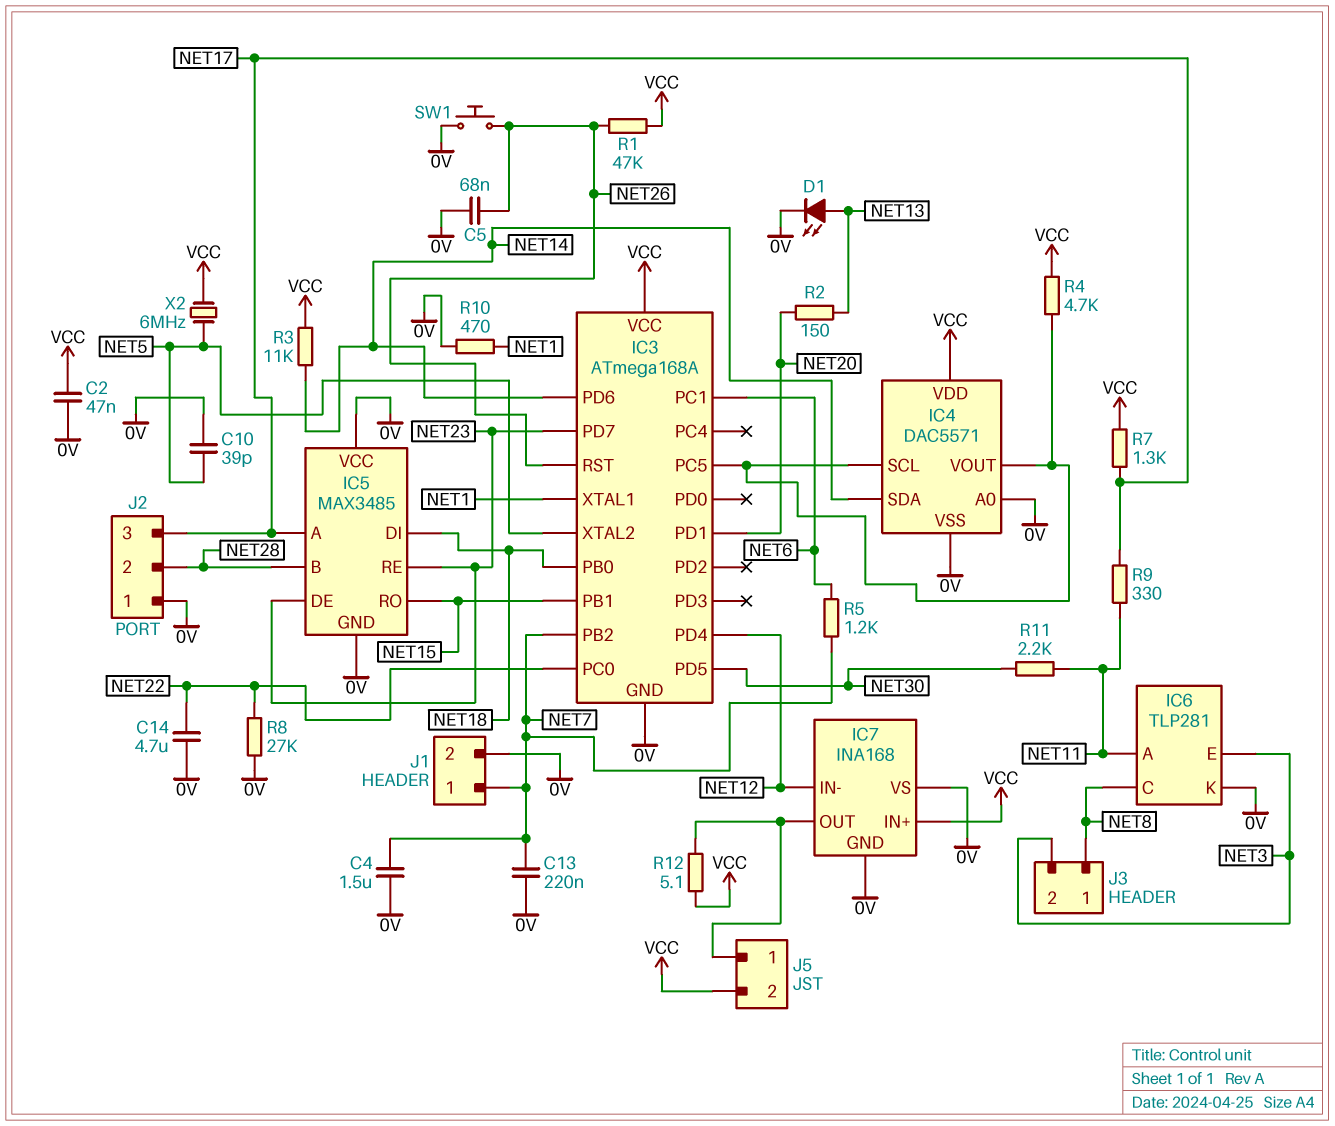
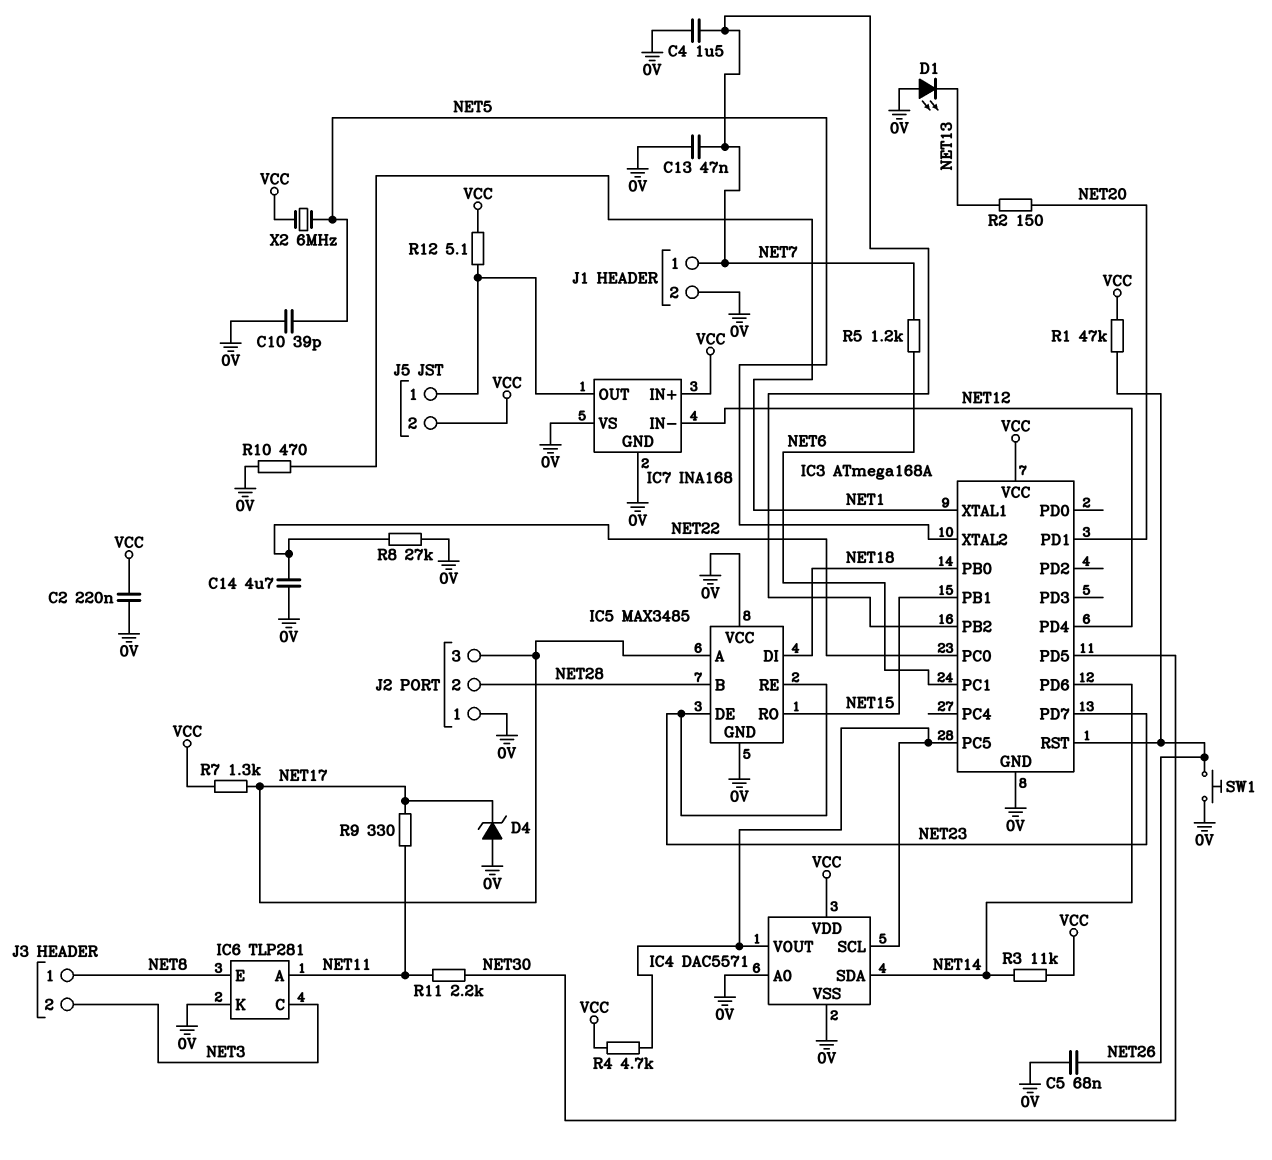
C2: 47nF (0V, VCC) -> 220nF (0V, VCC)
C13: 220nF (0V, NET7) -> 47nF (0V, NET7)
D1: LED (A NET13, K 0V) -> LED (A 0V, K NET13)
D4: none -> zener (A 0V, K NET17)
IC6 pin C: NET8 -> NET3
IC6 pin E: NET3 -> NET8

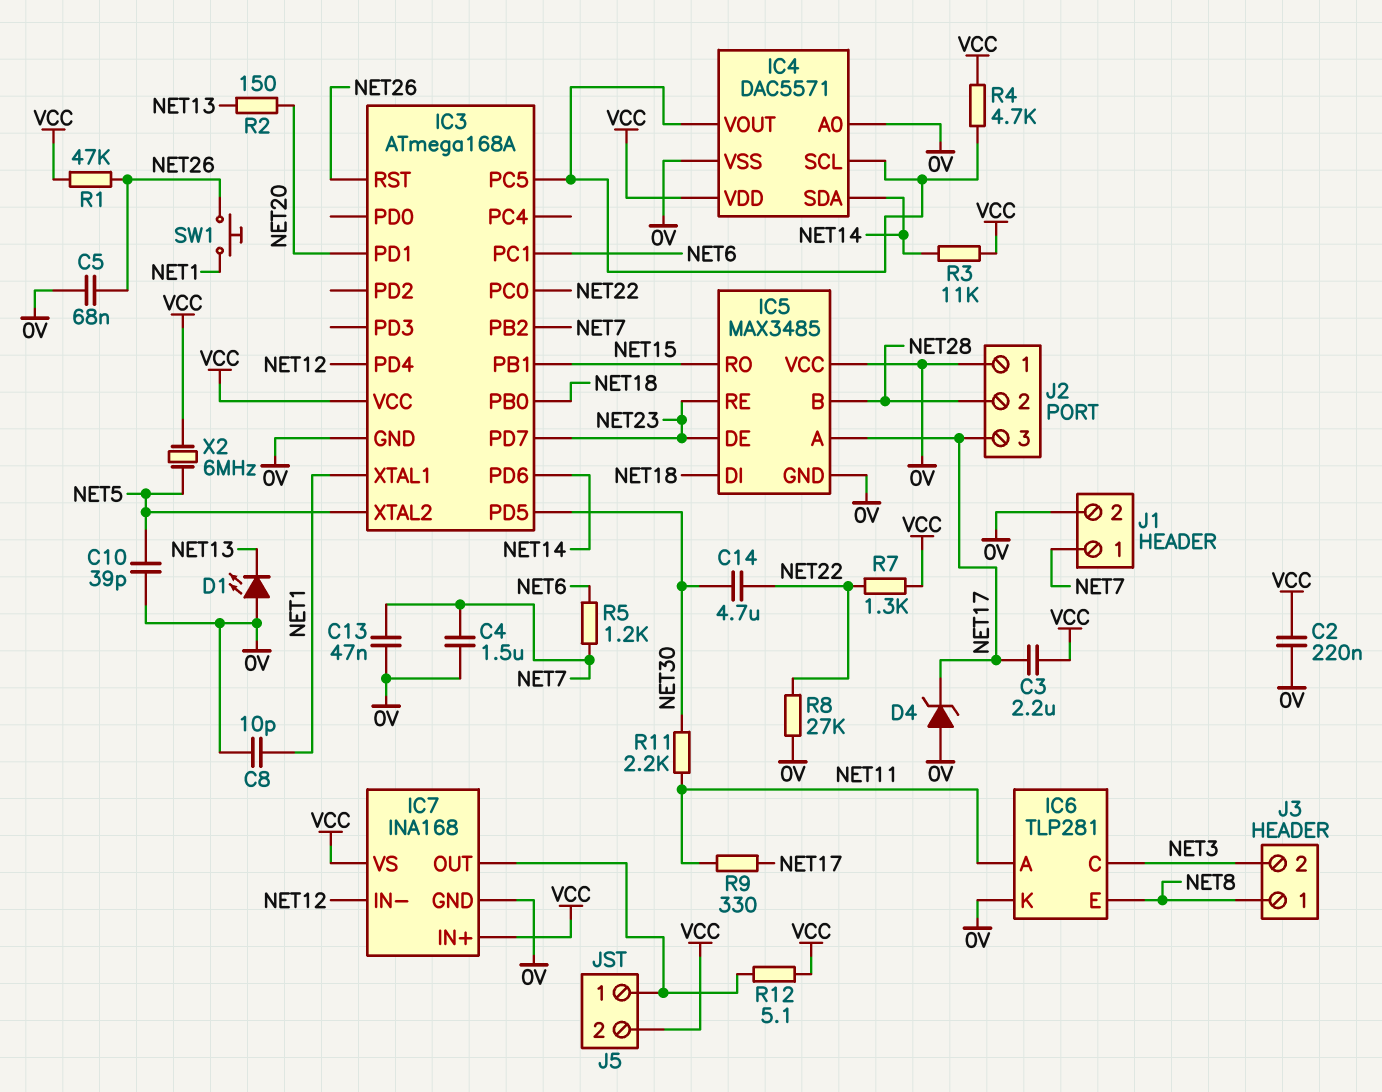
C3: none -> 2.2uF (NET17, VCC)
C8: none -> 10pF (0V, NET1)
C14: 4.7uF (0V, NET22) -> 4.7uF (NET22, NET30)
IC7 pin VS: 0V -> VCC
R7: 1.3k (NET17, VCC) -> 1.3k (NET22, VCC)
R10: 470 (0V, NET1) -> none
SW1: button (0V, NET26) -> button (NET1, NET26)

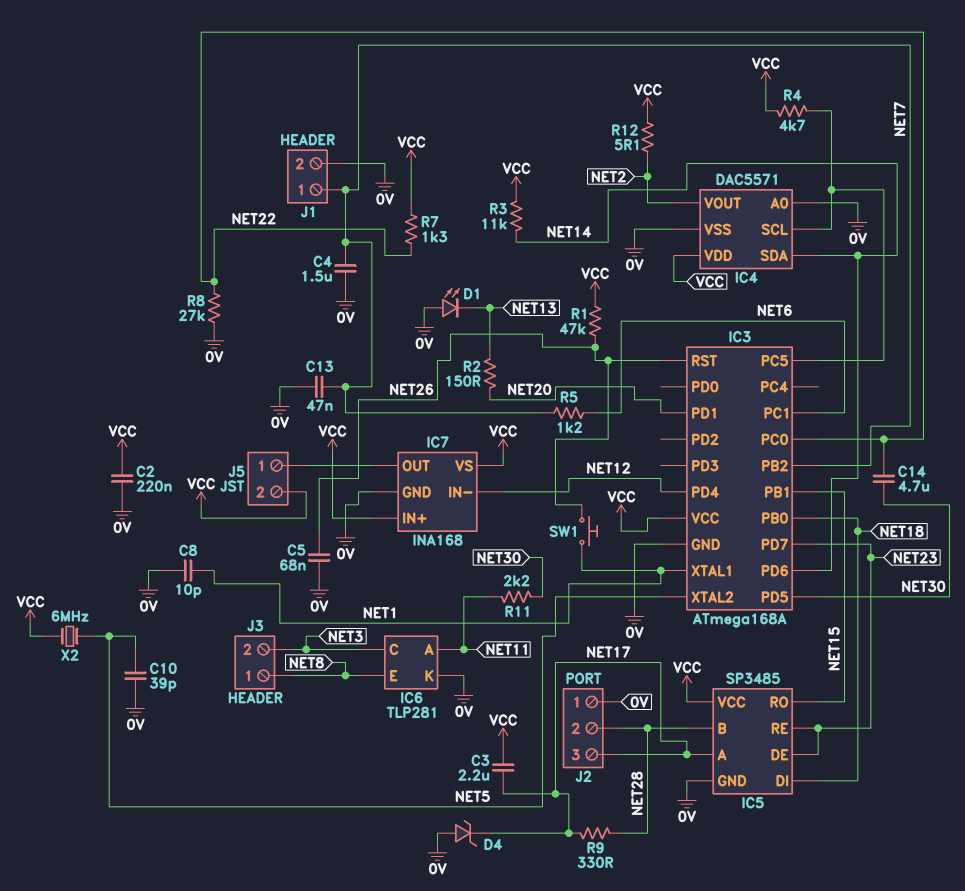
IC4 pin VOUT: IC3/PC5 -> NET2
IC5: MAX3485 -> SP3485
IC5 pin VCC: 0V -> VCC
R9: 330 (NET11, NET17) -> 330 (NET17, NET28)
R12: 5.1 (IC7/OUT, VCC) -> 5.1 (NET2, VCC)

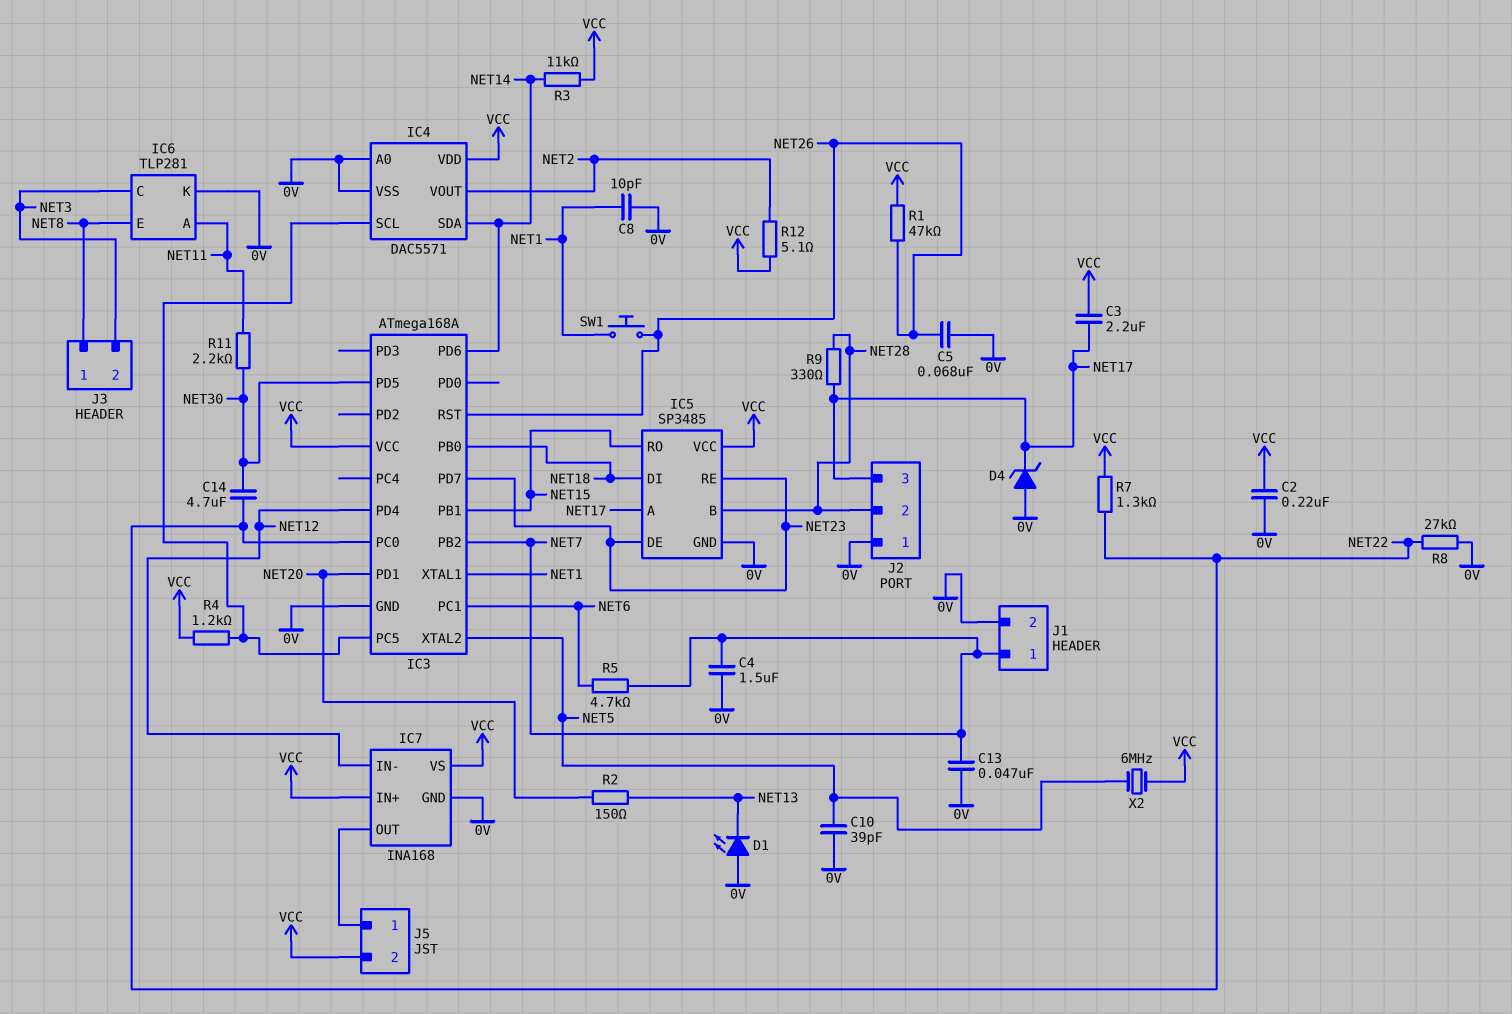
R4: 4.7k (IC3/PC5, VCC) -> 1.2k (IC3/PC5, VCC)
R5: 1.2k (NET6, NET7) -> 4.7k (NET6, NET7)

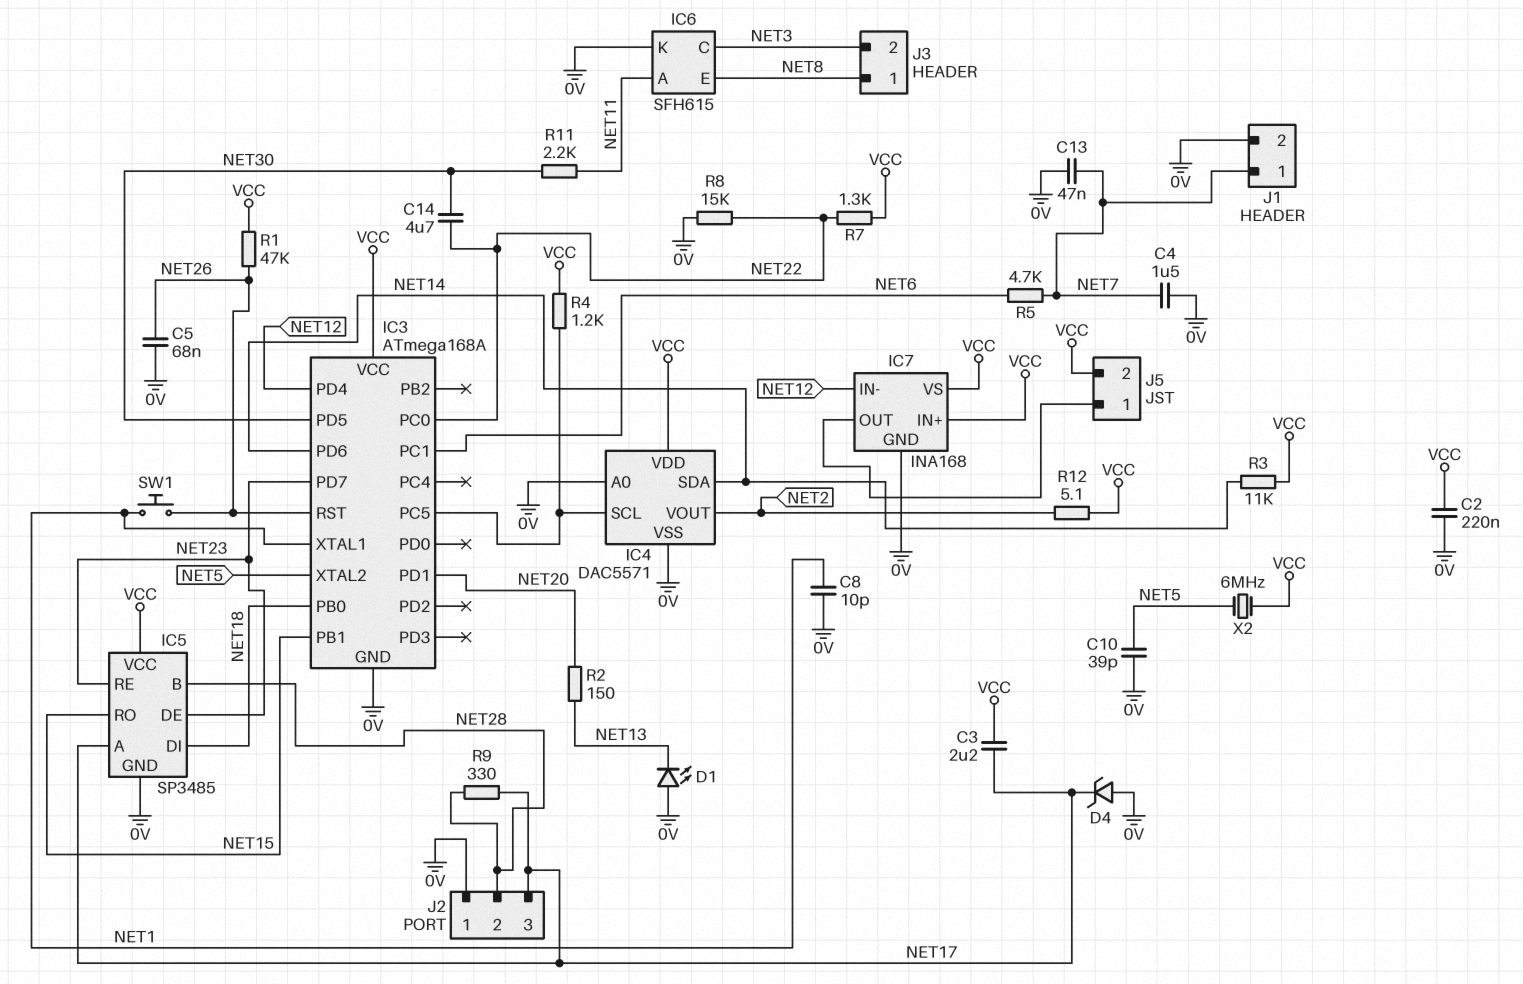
IC3 pin PB2: NET7 -> none
IC6: TLP281 -> SFH615
R8: 27k (0V, NET22) -> 15k (0V, NET22)

